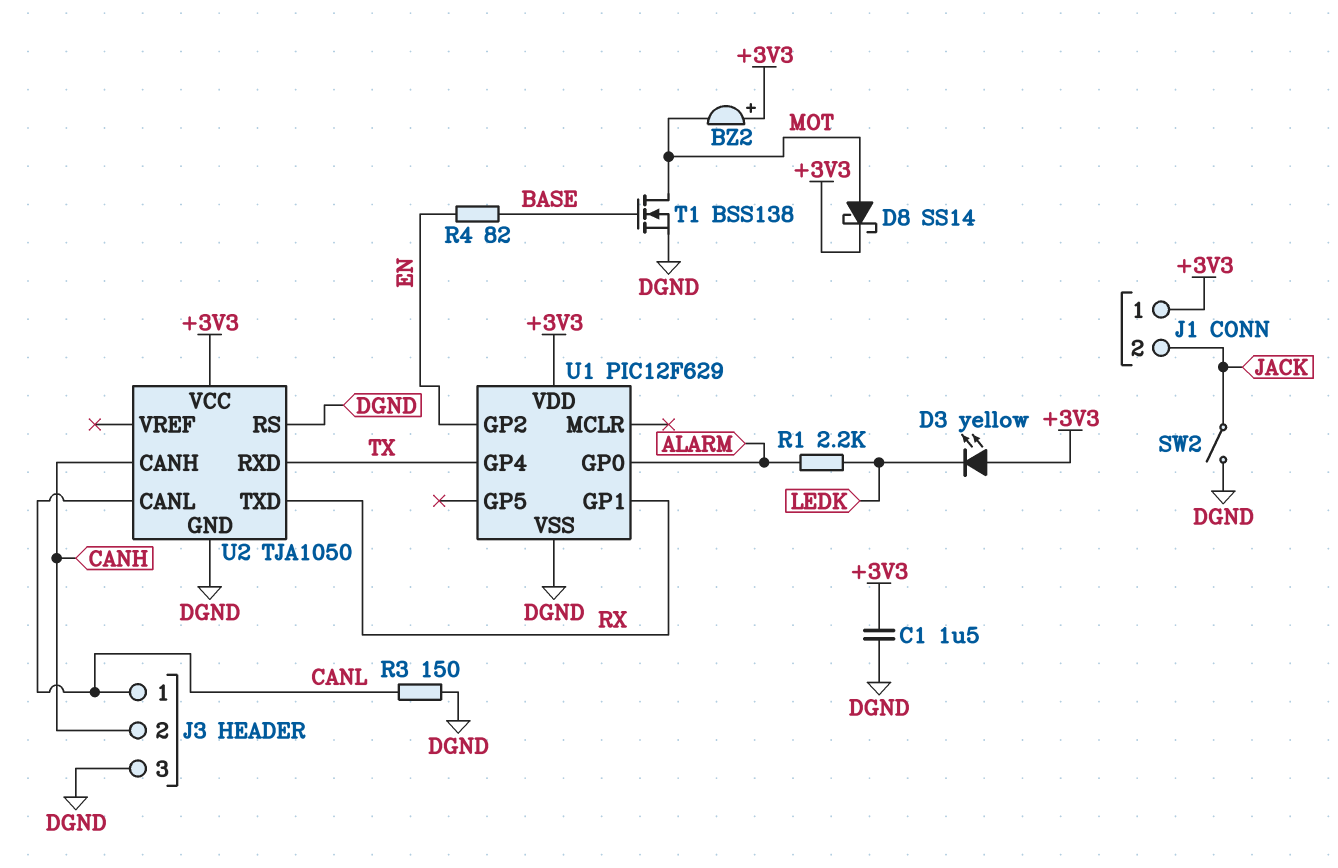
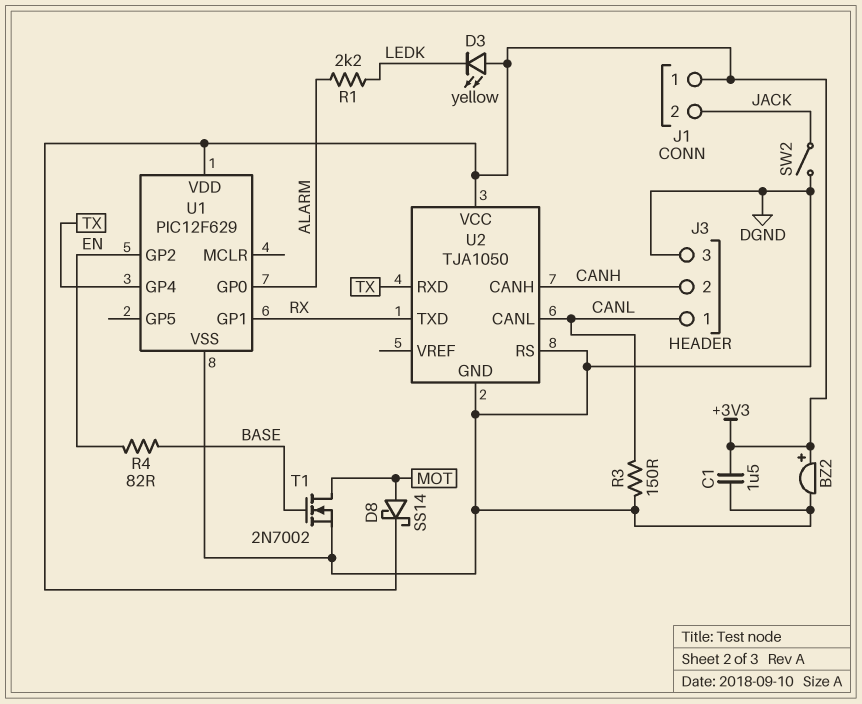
BZ2: buzzer (plus +3V3, minus MOT) -> buzzer (plus +3V3, minus DGND)
T1: NMOS BSS138 (G BASE, D MOT, S DGND) -> NMOS 2N7002 (G BASE, D MOT, S DGND)

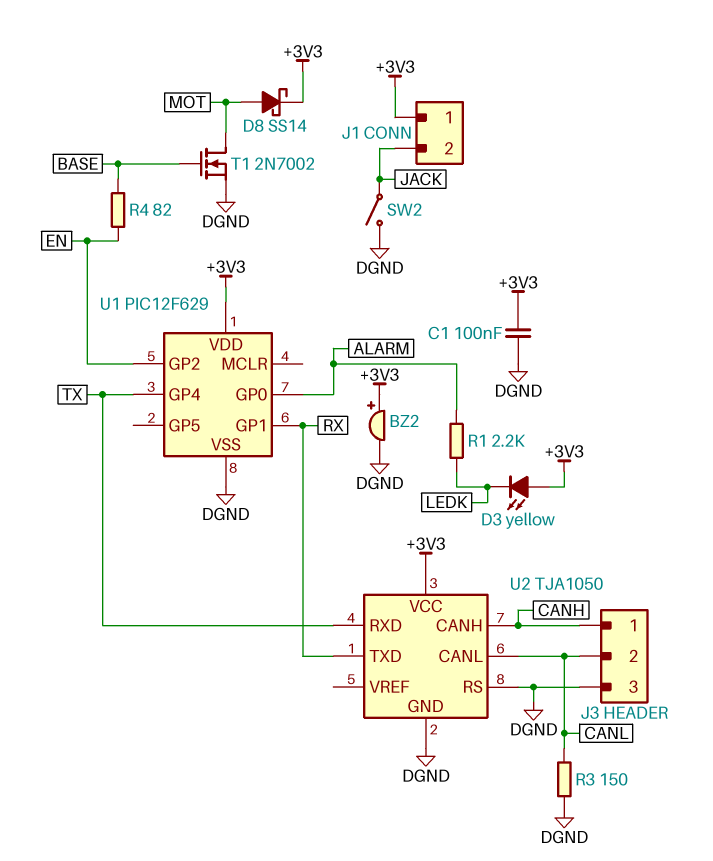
C1: 1.5uF (+3V3, DGND) -> 100nF (+3V3, DGND)
J3 pin 1: CANL -> CANH
J3 pin 2: CANH -> CANL

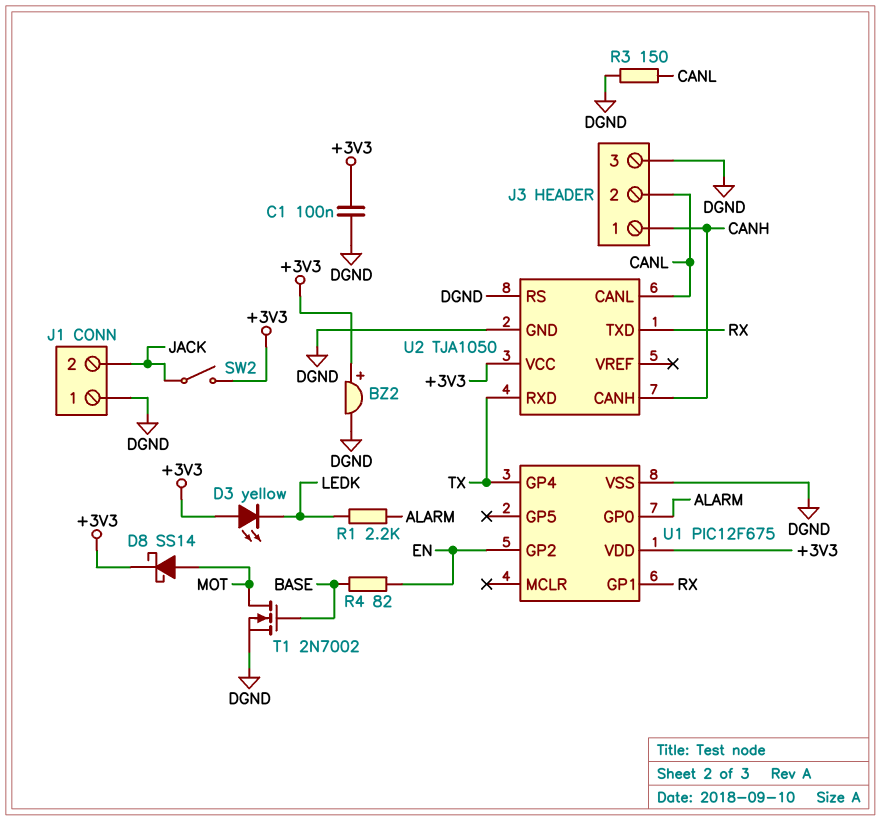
J1 pin 1: +3V3 -> DGND
SW2: switch (DGND, JACK) -> switch (+3V3, JACK)
U1: PIC12F629 -> PIC12F675

